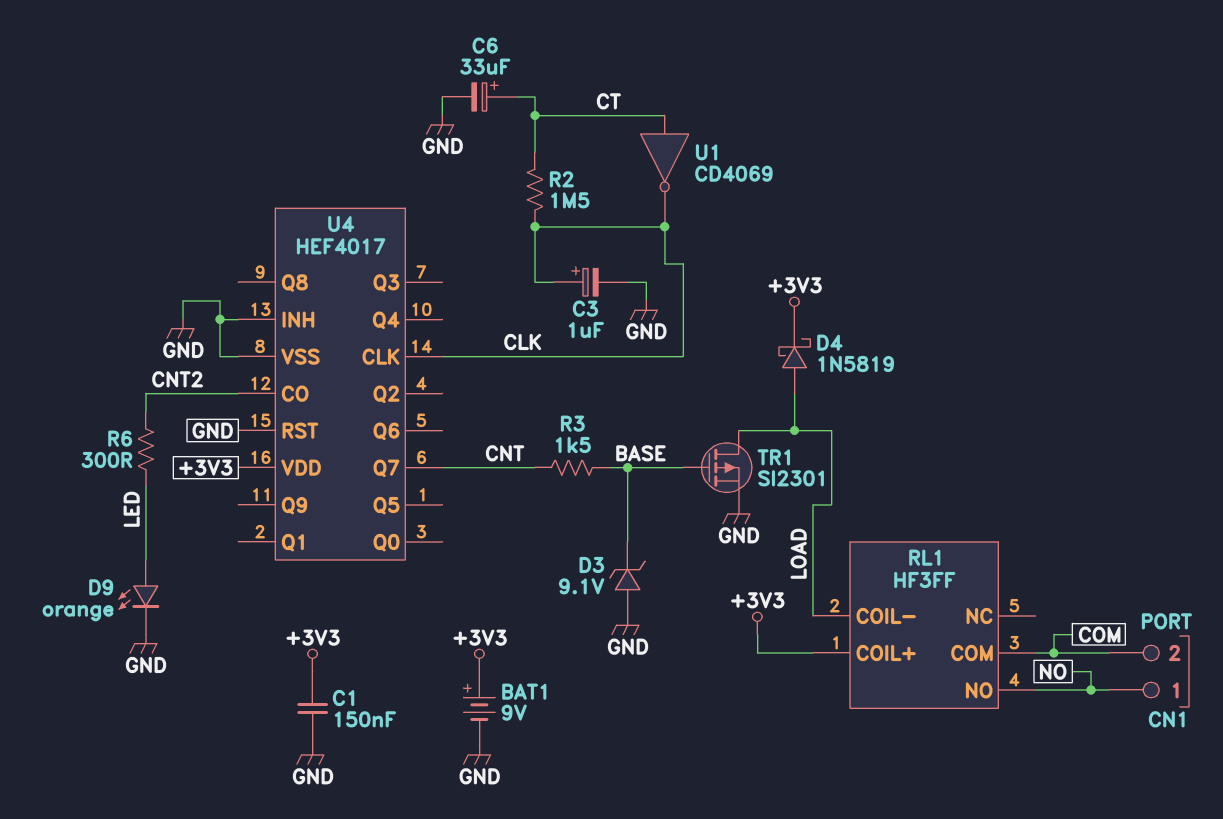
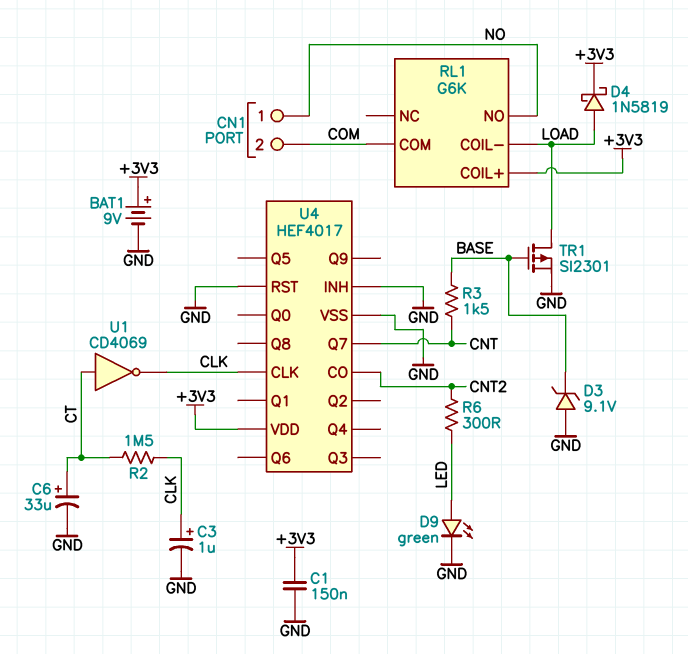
D9: LED orange (A LED, K GND) -> LED green (A LED, K GND)
RL1: HF3FF -> G6K

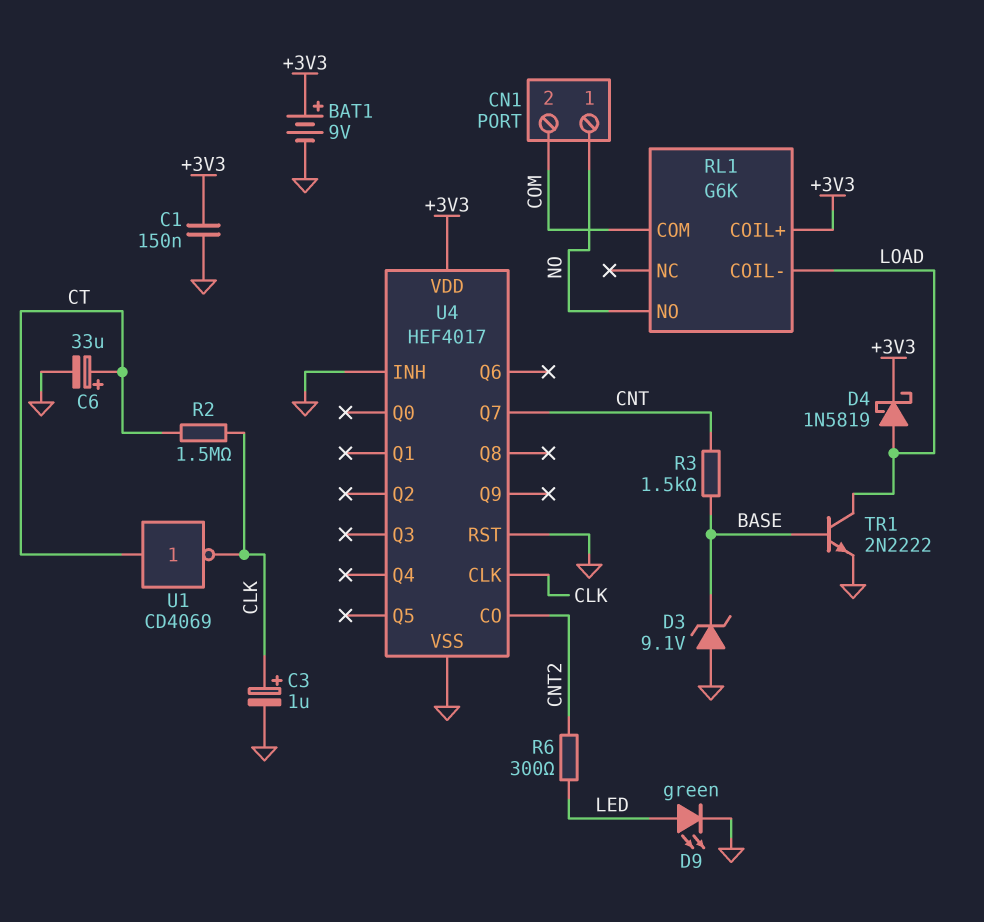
TR1: PMOS SI2301 (G BASE, D LOAD, S GND) -> NPN 2N2222 (B BASE, C LOAD, E GND)

